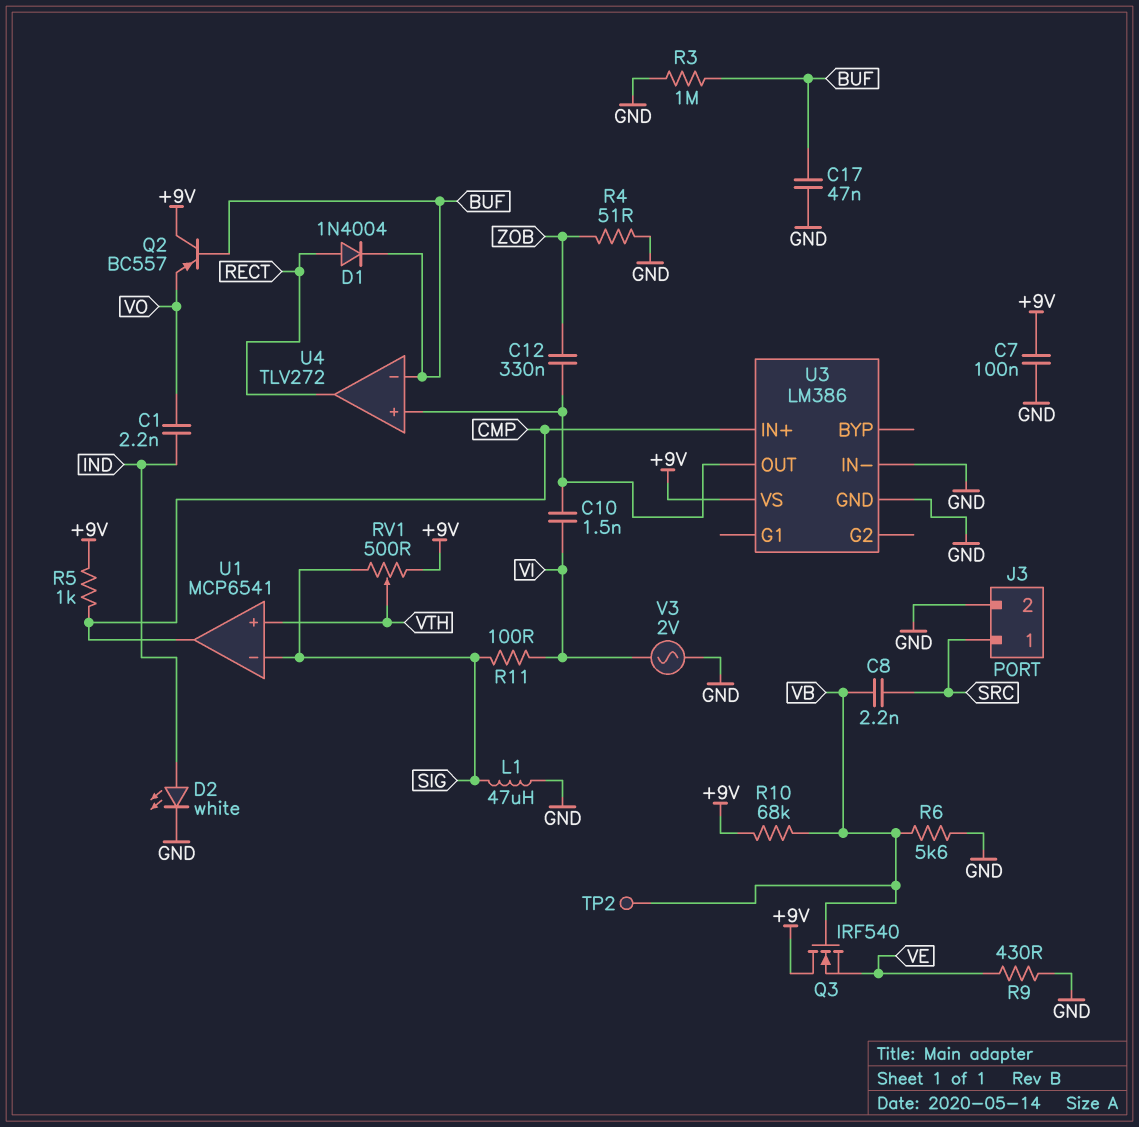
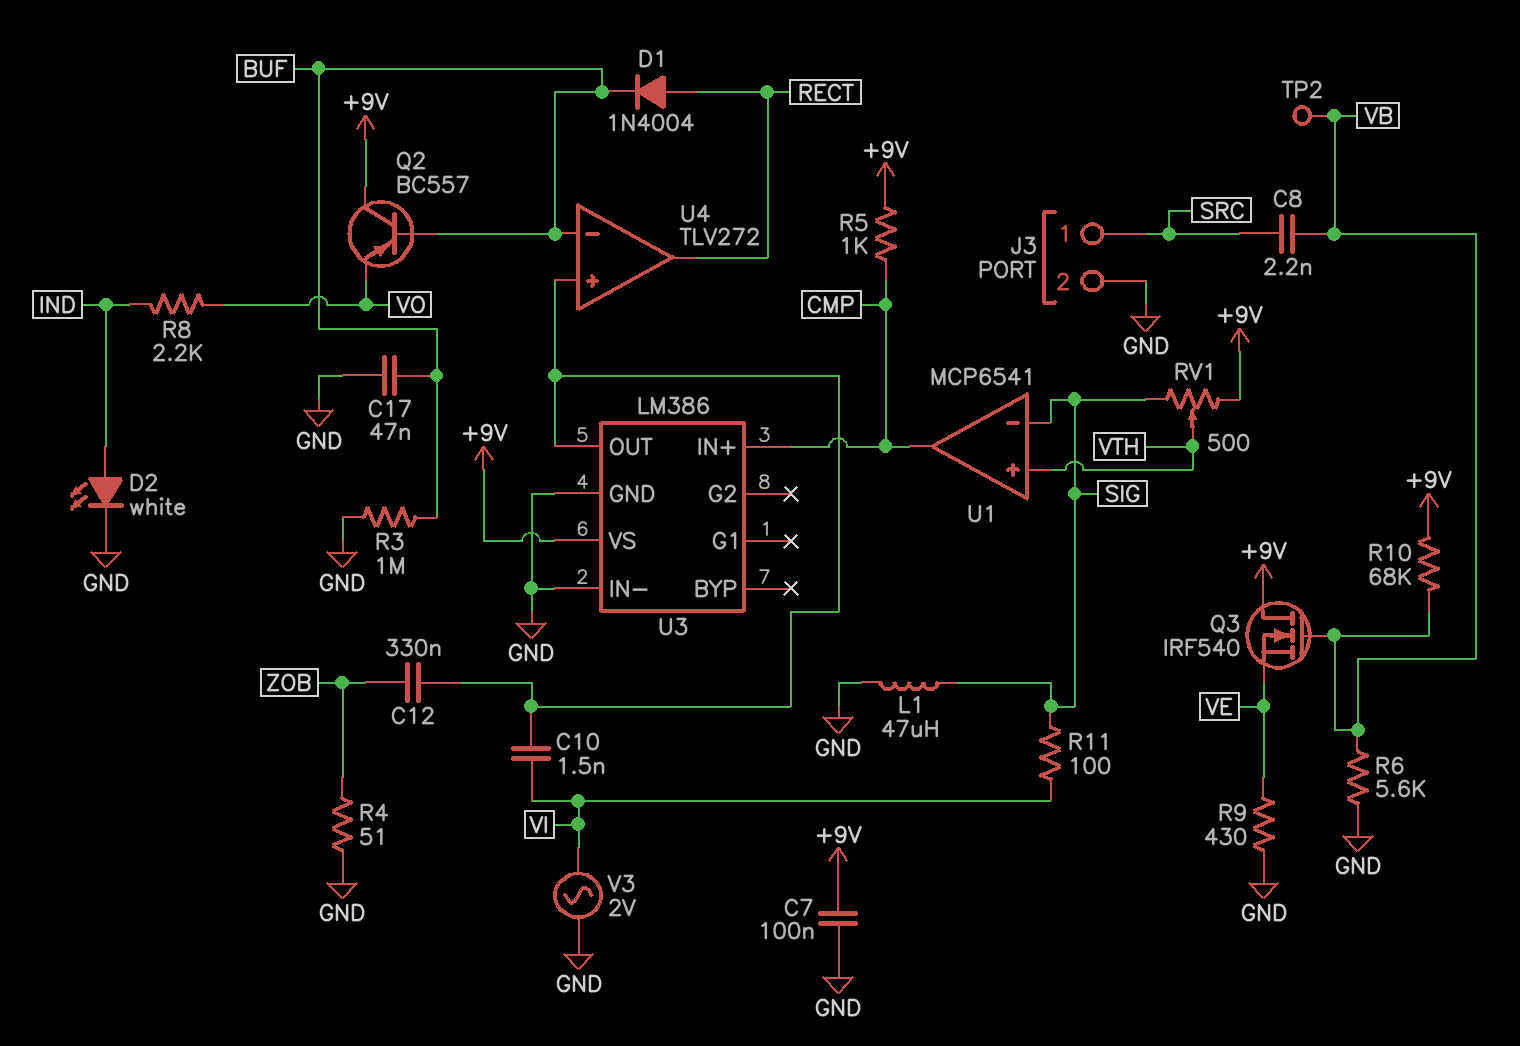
C1: 2.2nF (IND, VO) -> none
R8: none -> 2.2k (IND, VO)

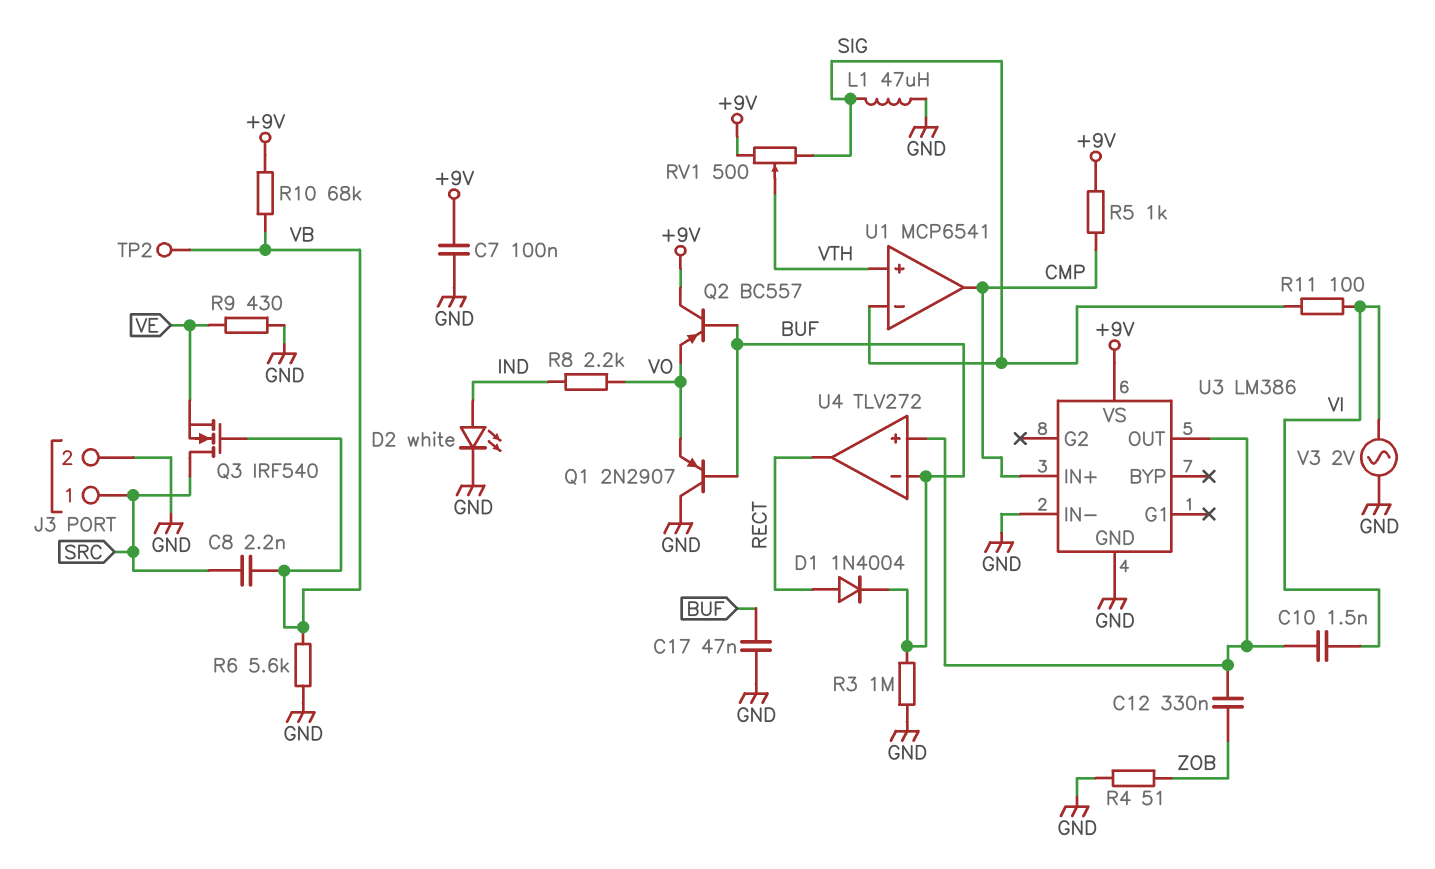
Q1: none -> PNP 2N2907 (B BUF, C GND, E VO)
Q3: NMOS IRF540 (G VB, D +9V, S VE) -> NMOS IRF540 (G VB, D SRC, S VE)

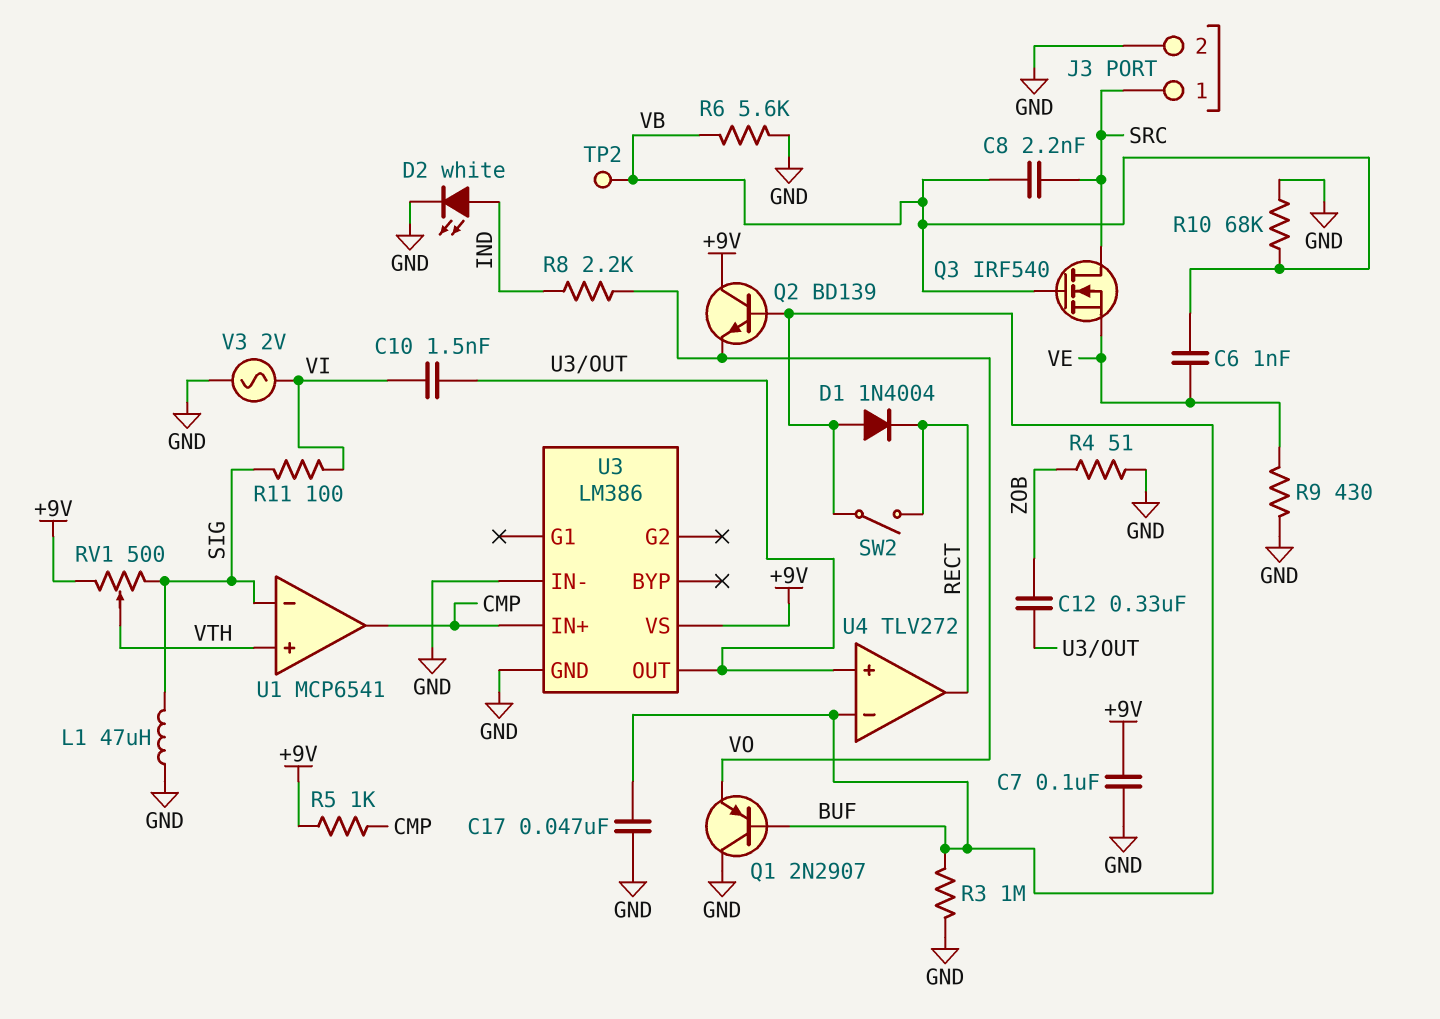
C6: none -> 1nF (VB, VE)
D1: diode 1N4004 (A RECT, K BUF) -> diode 1N4004 (A BUF, K RECT)
Q2: PNP BC557 (B BUF, C +9V, E VO) -> NPN BD139 (B BUF, C +9V, E VO)
R10: 68k (+9V, VB) -> 68k (GND, VB)
SW2: none -> switch (BUF, RECT)

